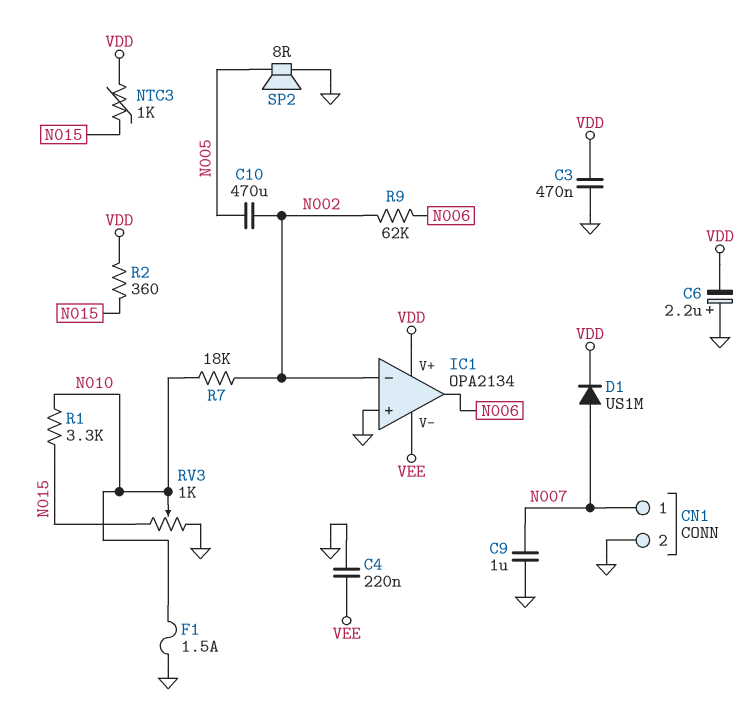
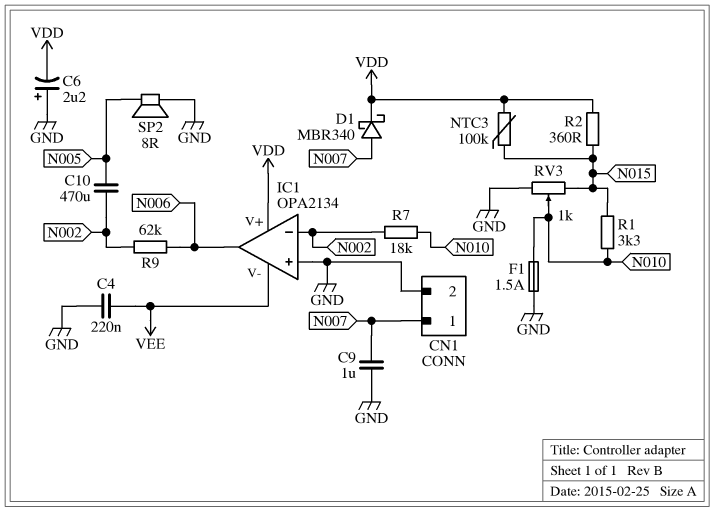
C3: 470nF (GND, VDD) -> none
D1: diode US1M (A N007, K VDD) -> schottky MBR340 (A N007, K VDD)
NTC3: 1k (N015, VDD) -> 100k (N015, VDD)

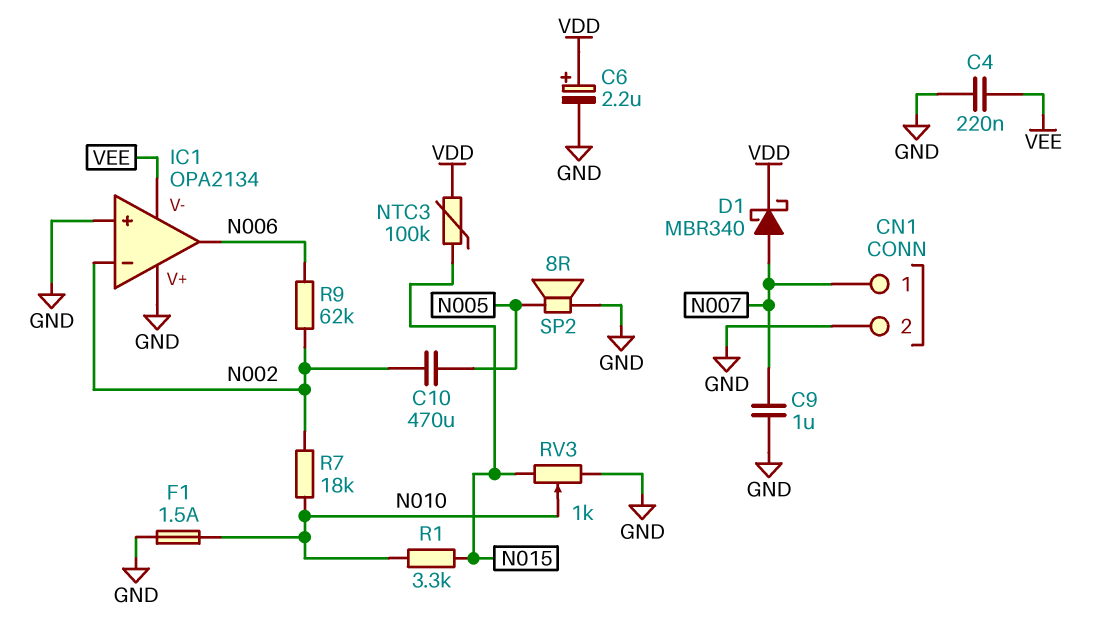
C6: 2.2uF (plus GND, minus VDD) -> 2.2uF (plus VDD, minus GND)
IC1 pin V+: VDD -> GND
R2: 360 (N015, VDD) -> none

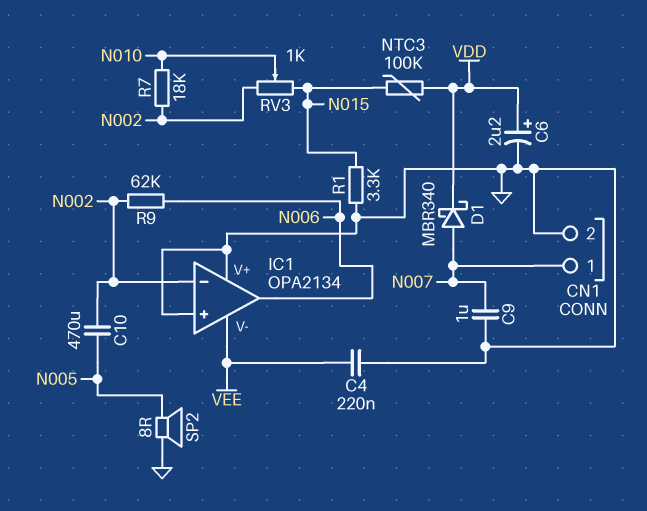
F1: 1.5A (GND, N010) -> none
R1: 3.3k (N010, N015) -> 3.3k (GND, N015)
RV3: 1k (GND, N015, wiper N010) -> 1k (N002, N015, wiper N010)

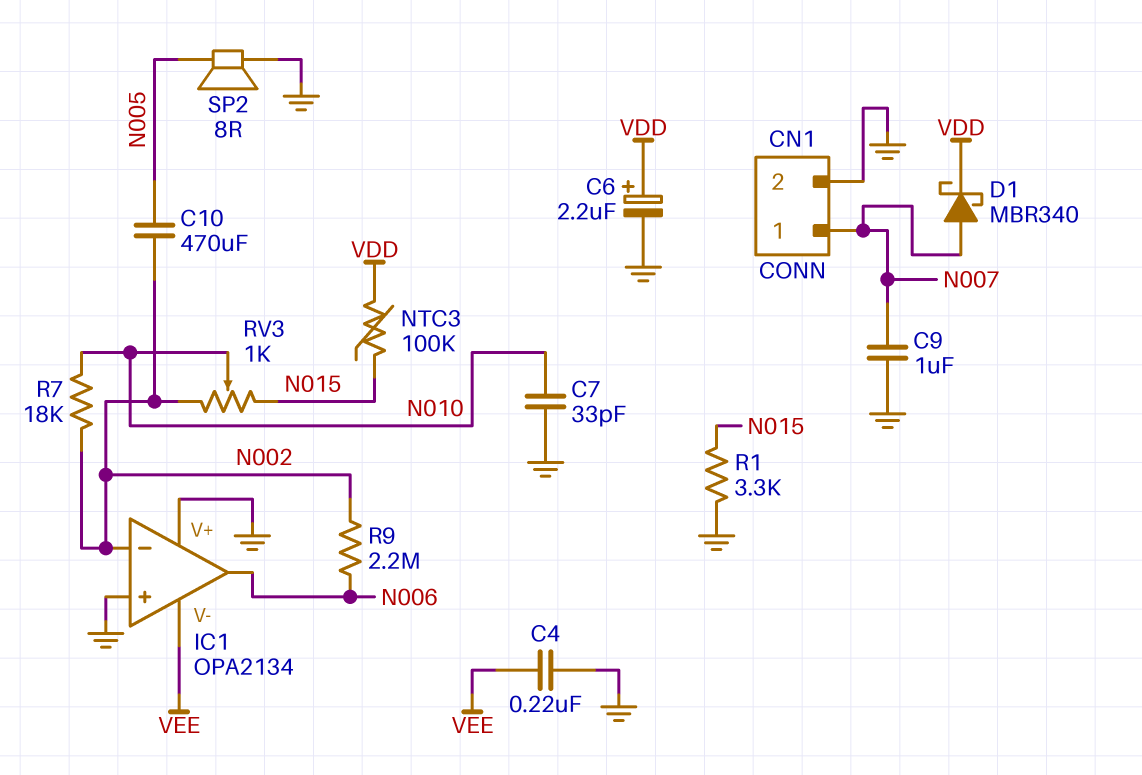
C7: none -> 33pF (GND, N010)
R9: 62k (N002, N006) -> 2.2M (N002, N006)

